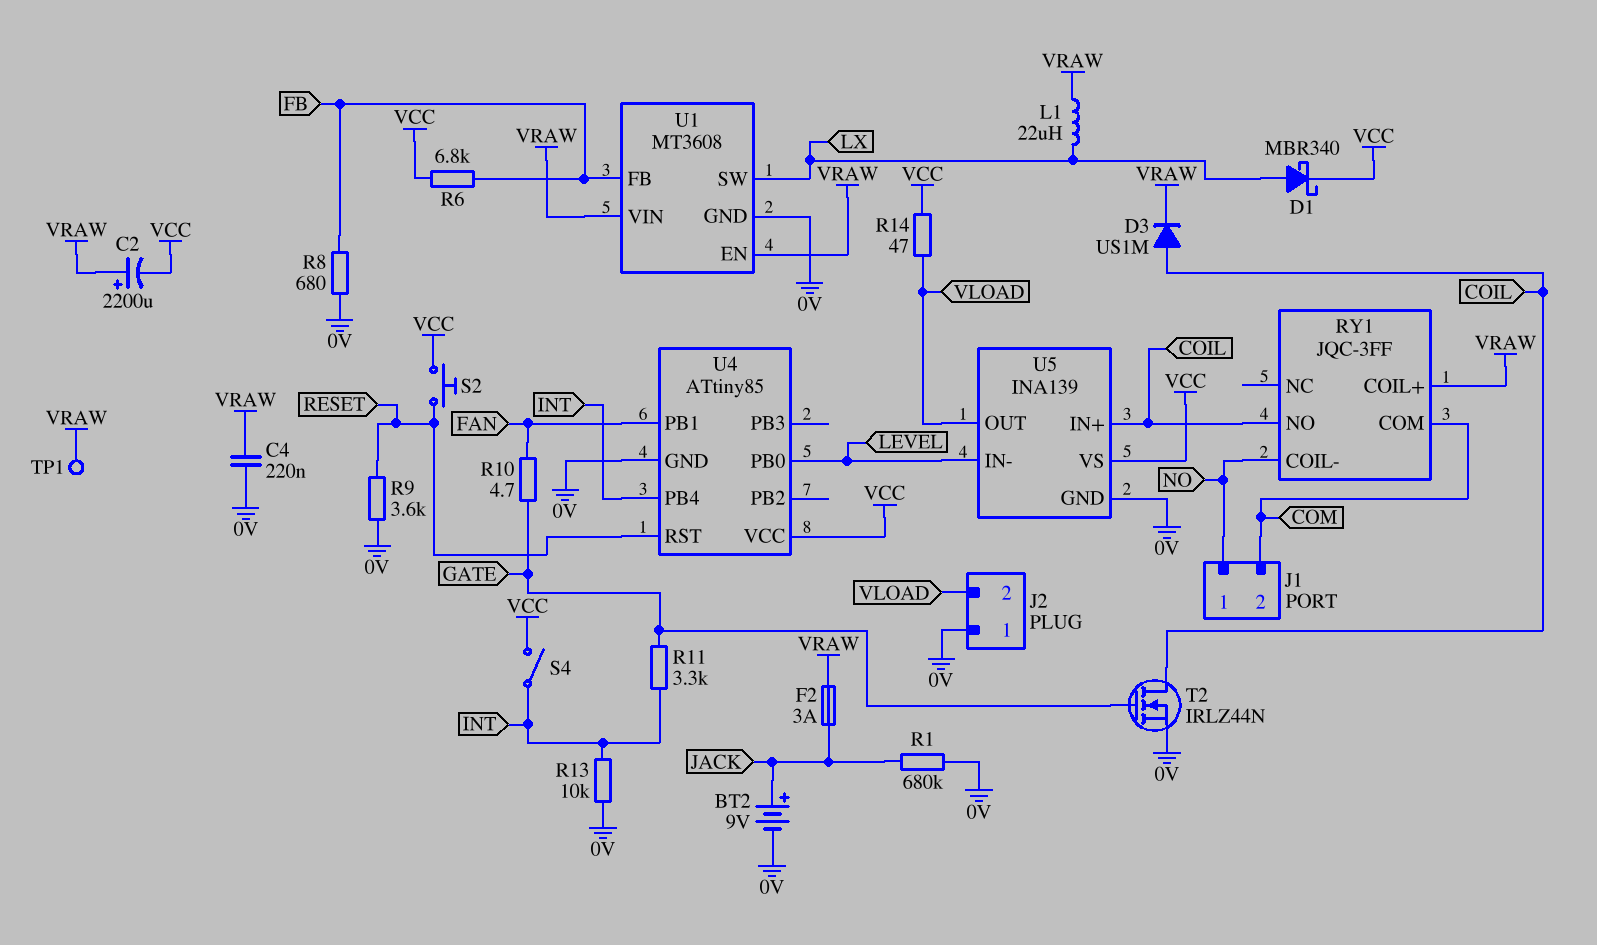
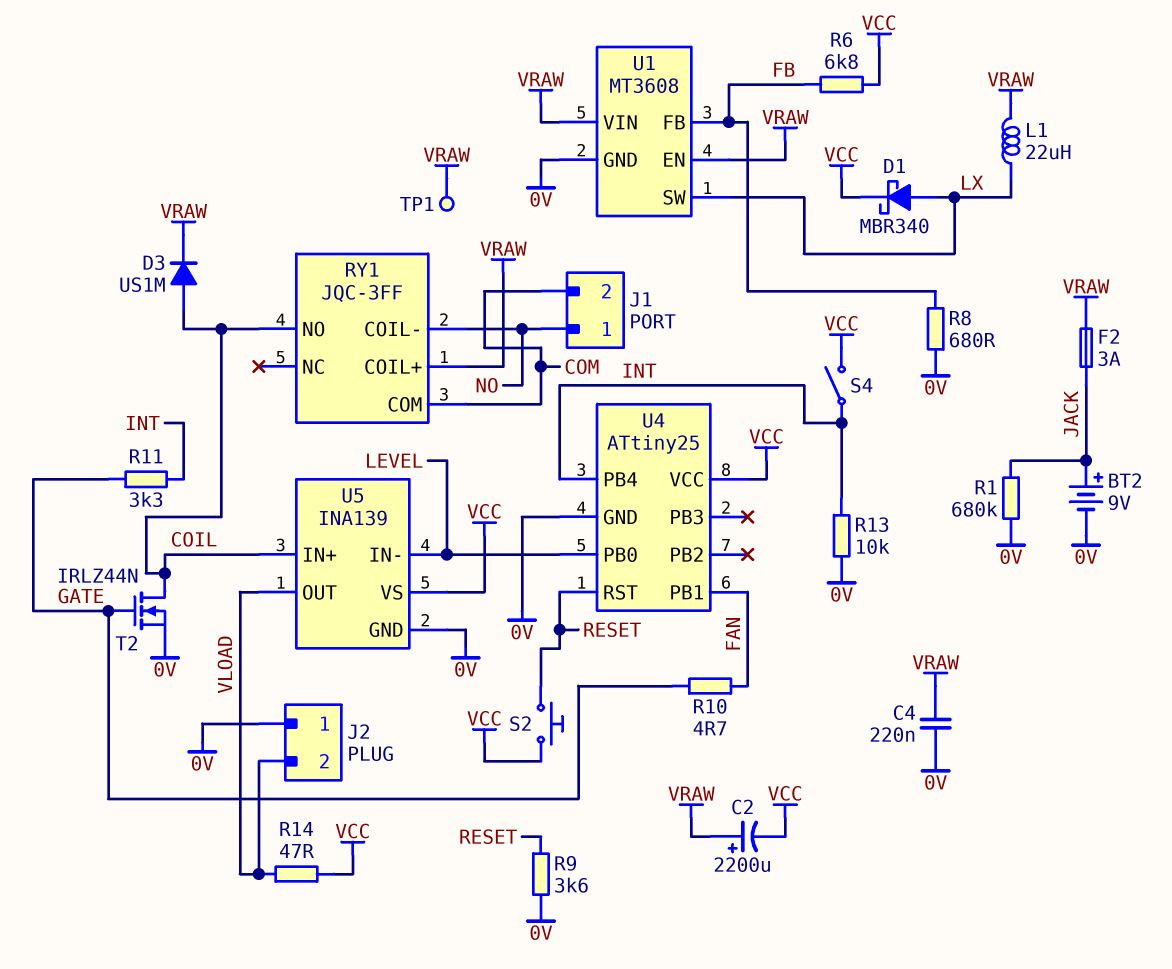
U4: ATtiny85 -> ATtiny25

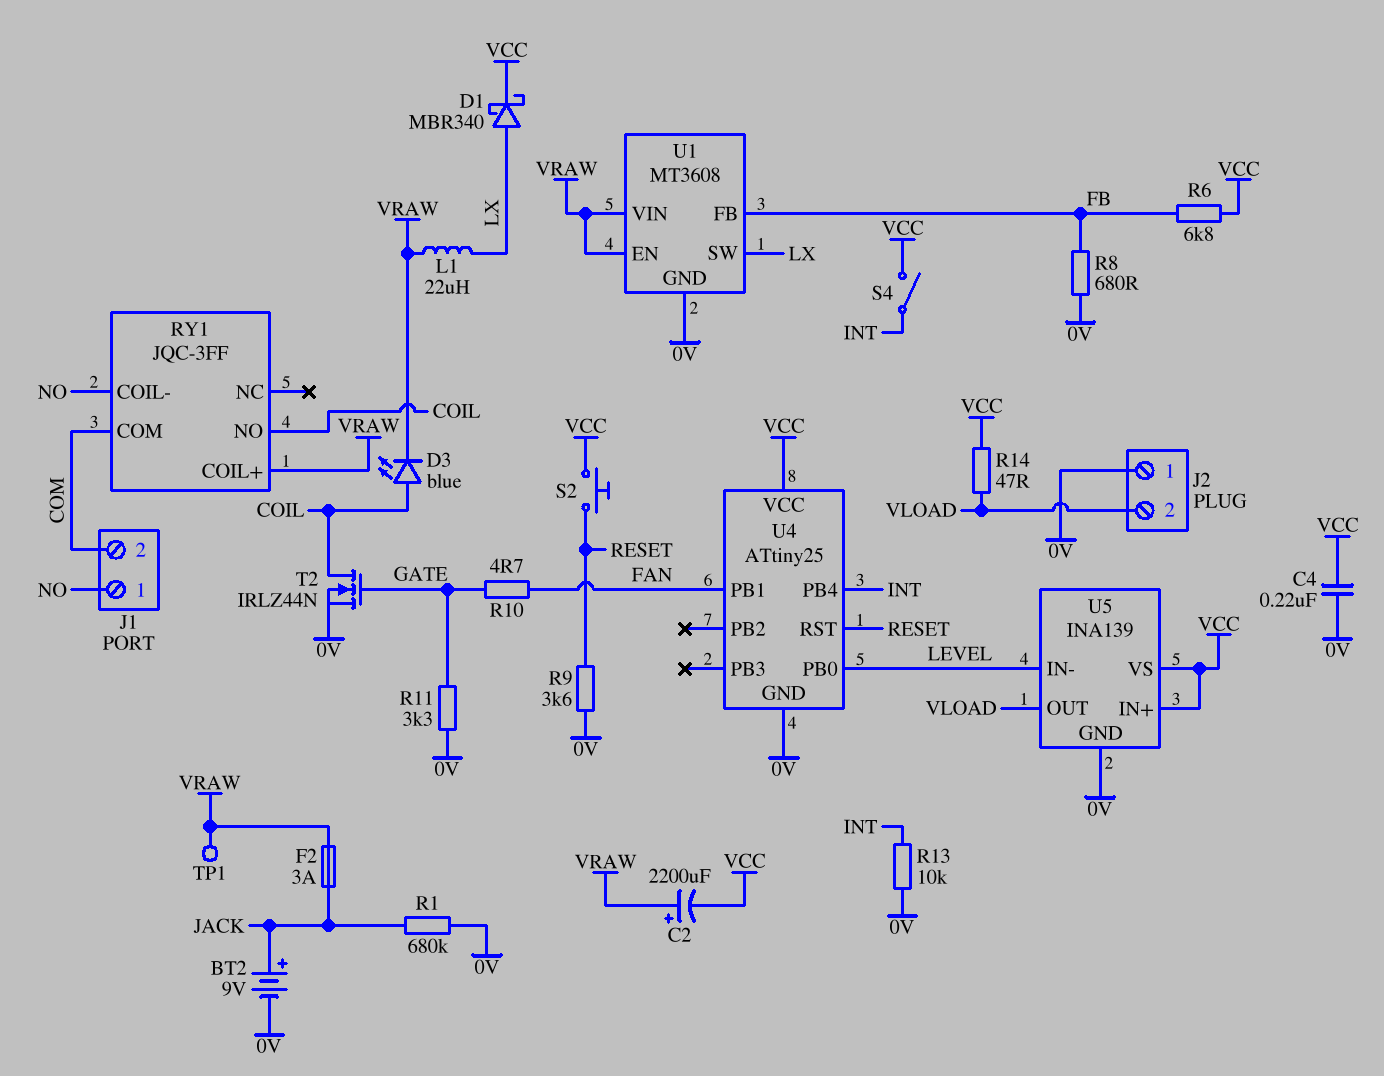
C4: 220nF (0V, VRAW) -> 220nF (0V, VCC)
D3: diode US1M (A COIL, K VRAW) -> LED blue (A COIL, K VRAW)
R11: 3.3k (GATE, INT) -> 3.3k (0V, GATE)
U5 pin IN+: COIL -> VCC

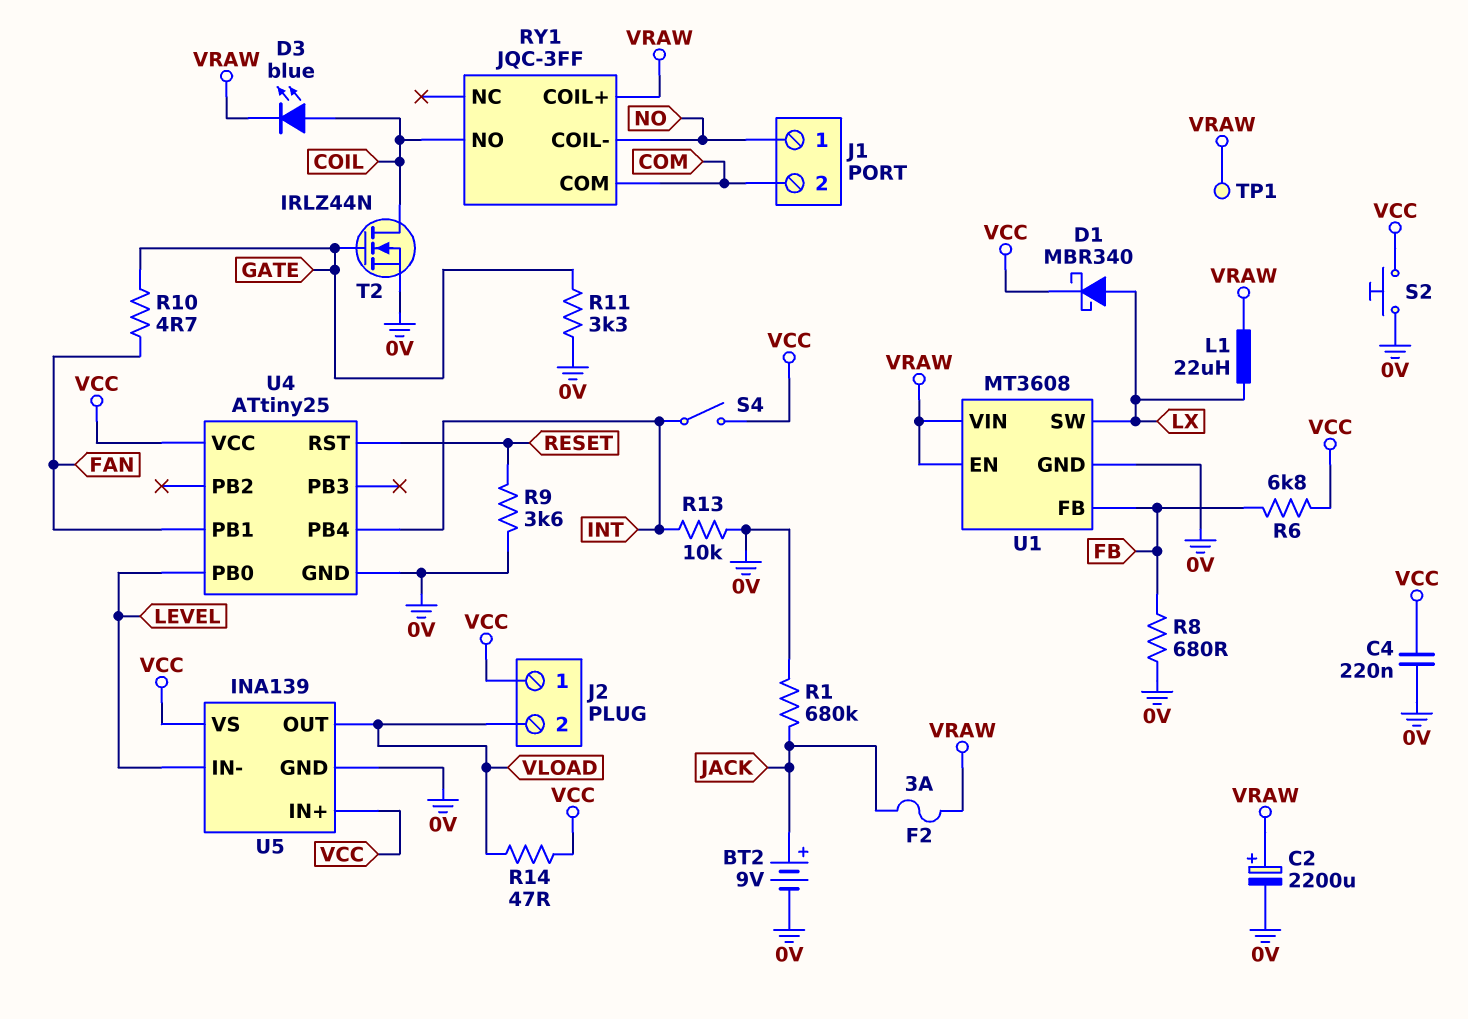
C2: 2200uF (plus VRAW, minus VCC) -> 2200uF (plus VRAW, minus 0V)
J2 pin 1: 0V -> VCC
S2: button (RESET, VCC) -> button (0V, VCC)

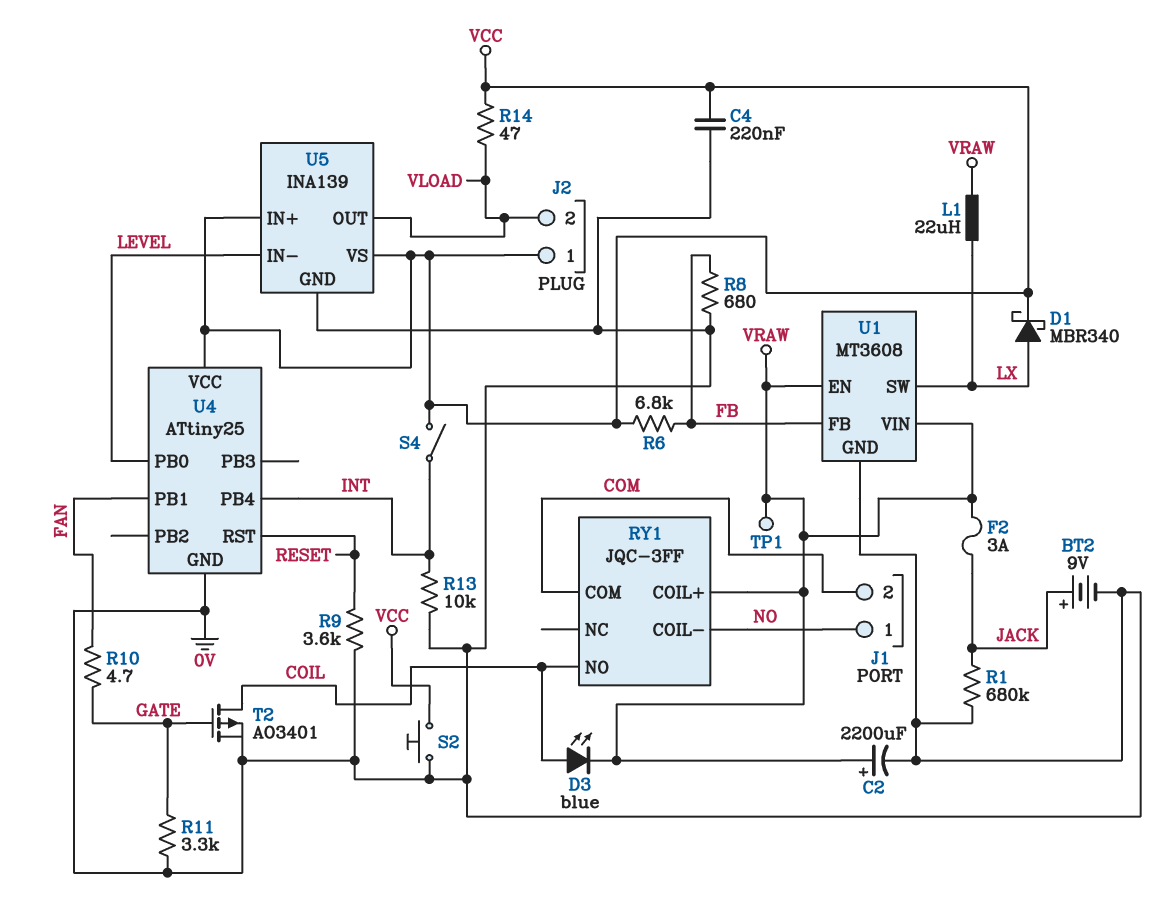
T2: NMOS IRLZ44N (G GATE, D COIL, S 0V) -> PMOS AO3401 (G GATE, D COIL, S 0V)

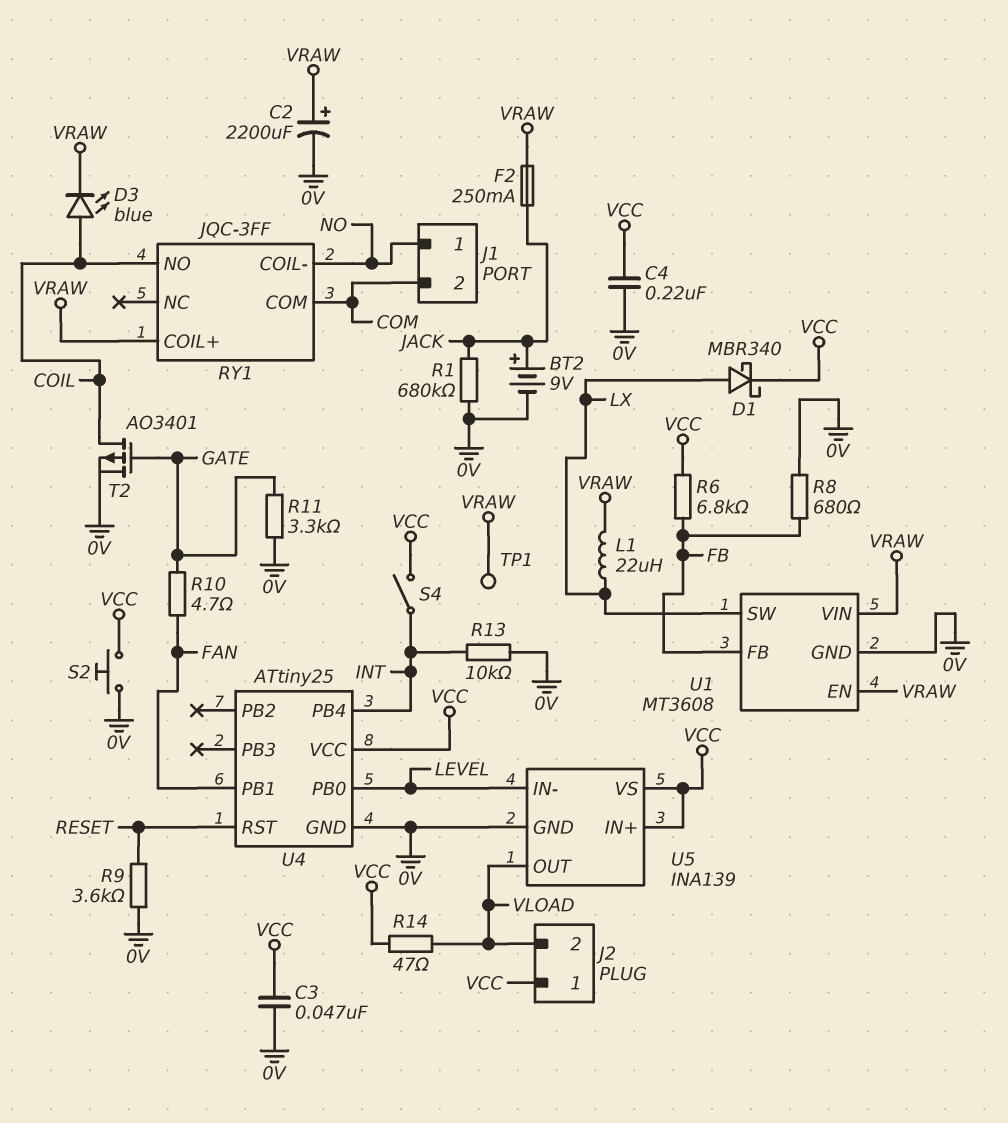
C3: none -> 47nF (0V, VCC)
F2: 3A (JACK, VRAW) -> 250mA (JACK, VRAW)

